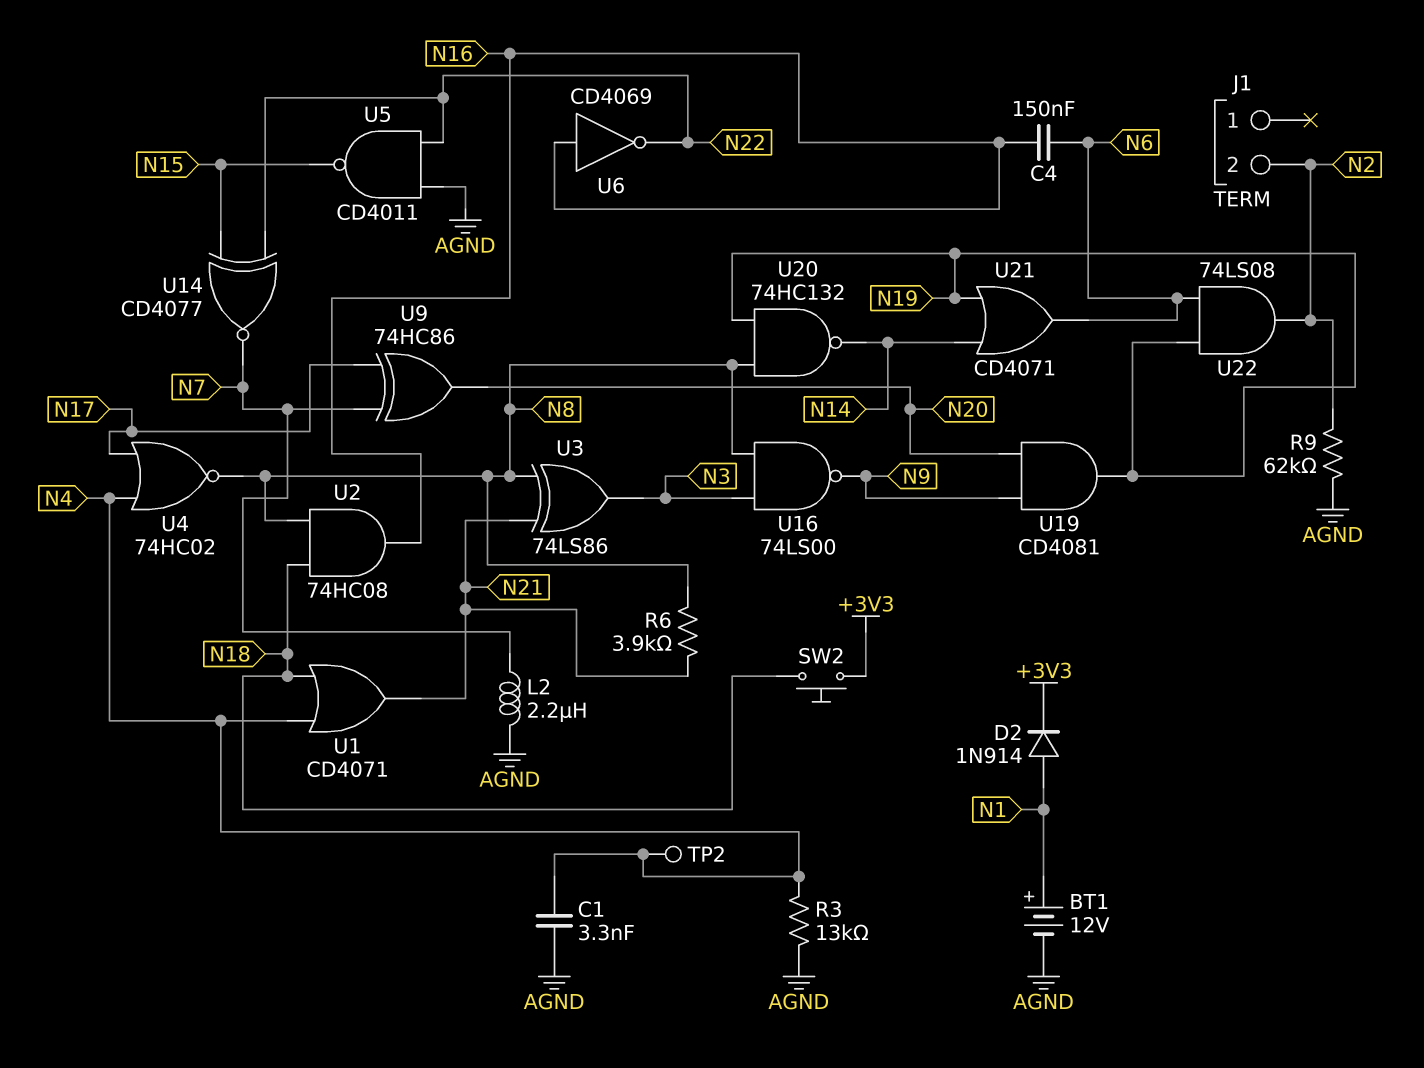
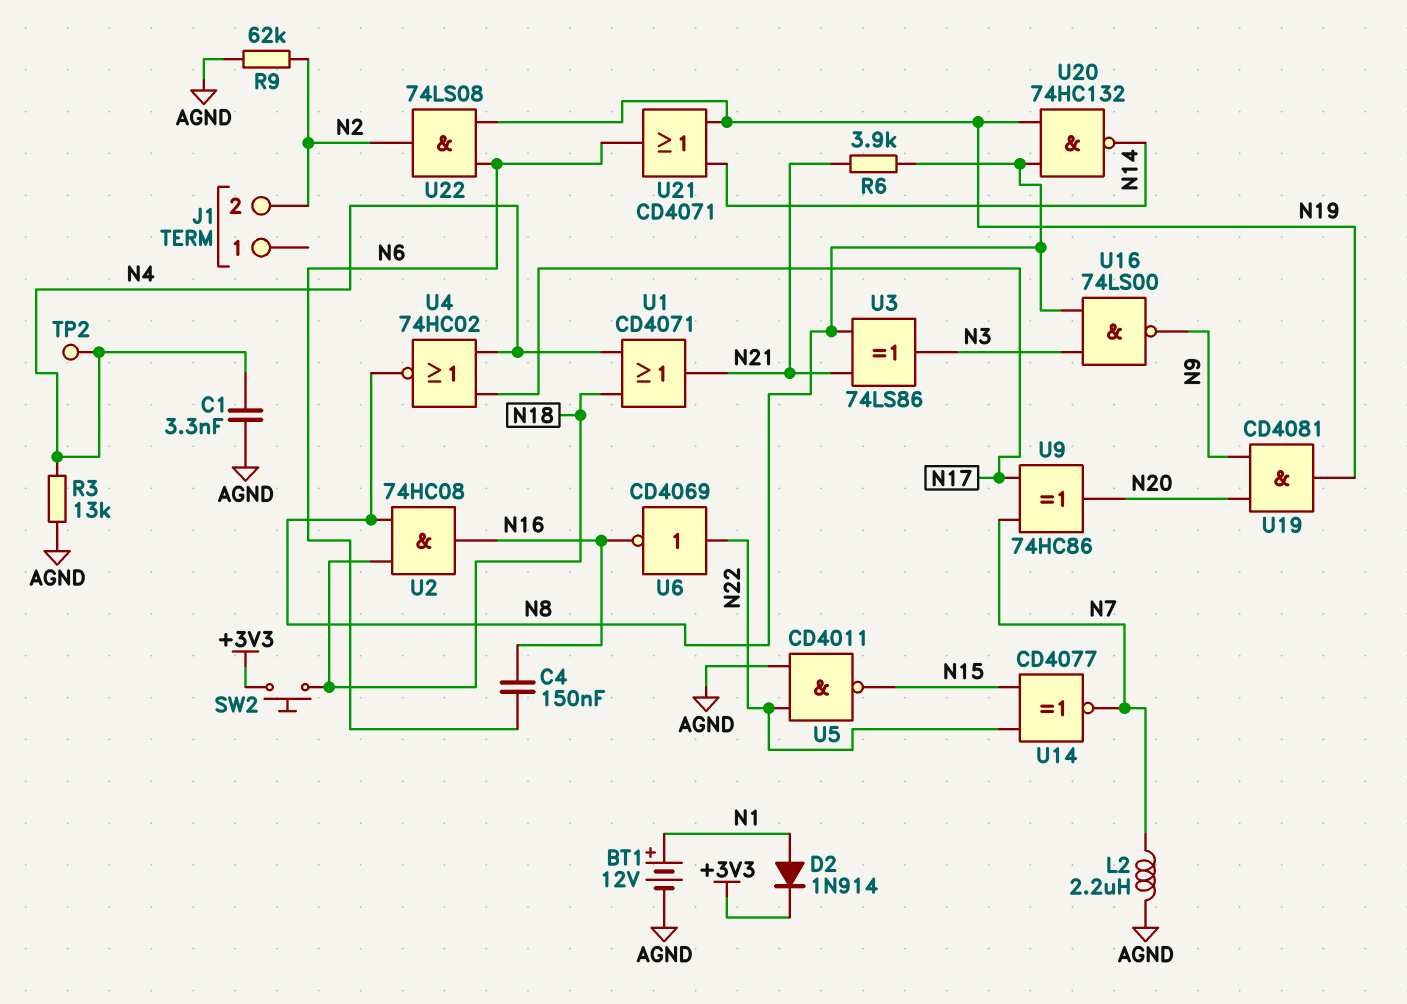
U6: NOT CD4069 (in N16, out N22) -> NOT CD4069 (in N22, out N16)

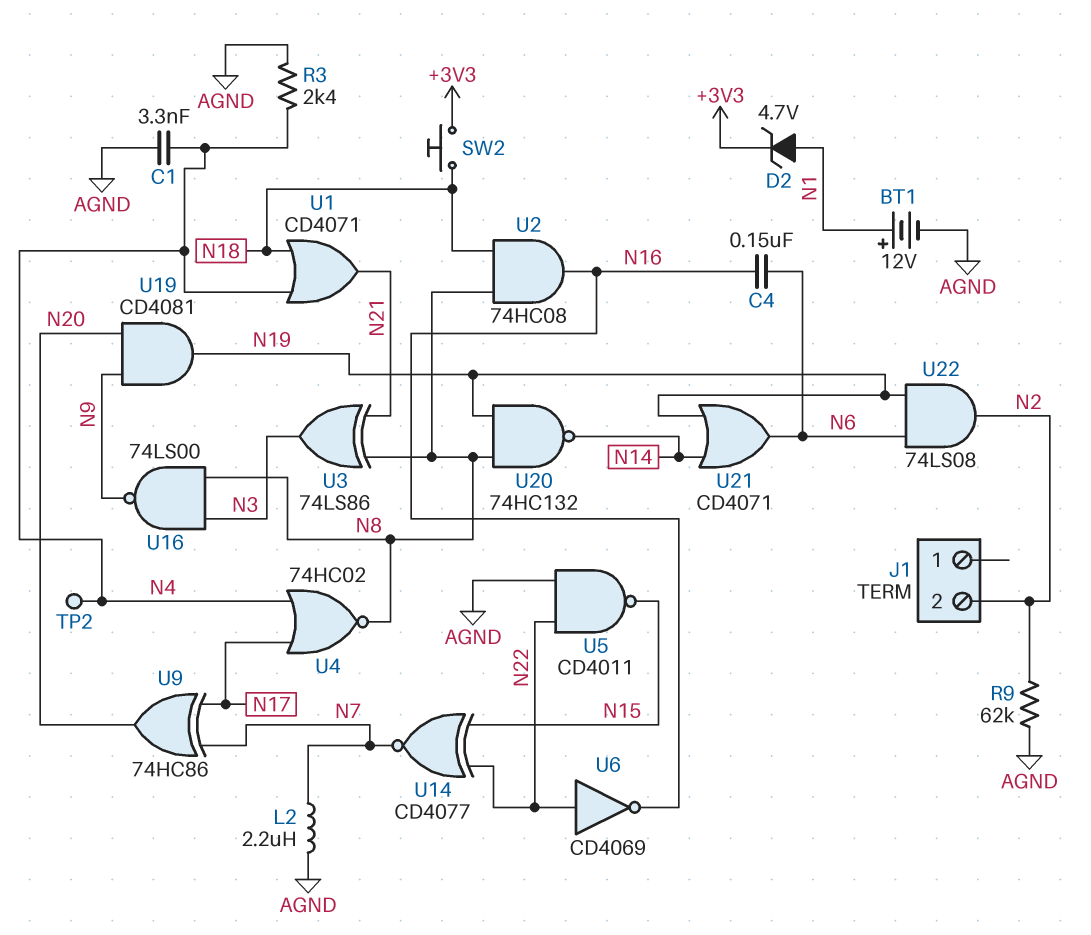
D2: diode 1N914 (A N1, K +3V3) -> zener 4.7V (A N1, K +3V3)
R3: 13k (AGND, N4) -> 2.4k (AGND, N4)
R6: 3.9k (N8, N21) -> none

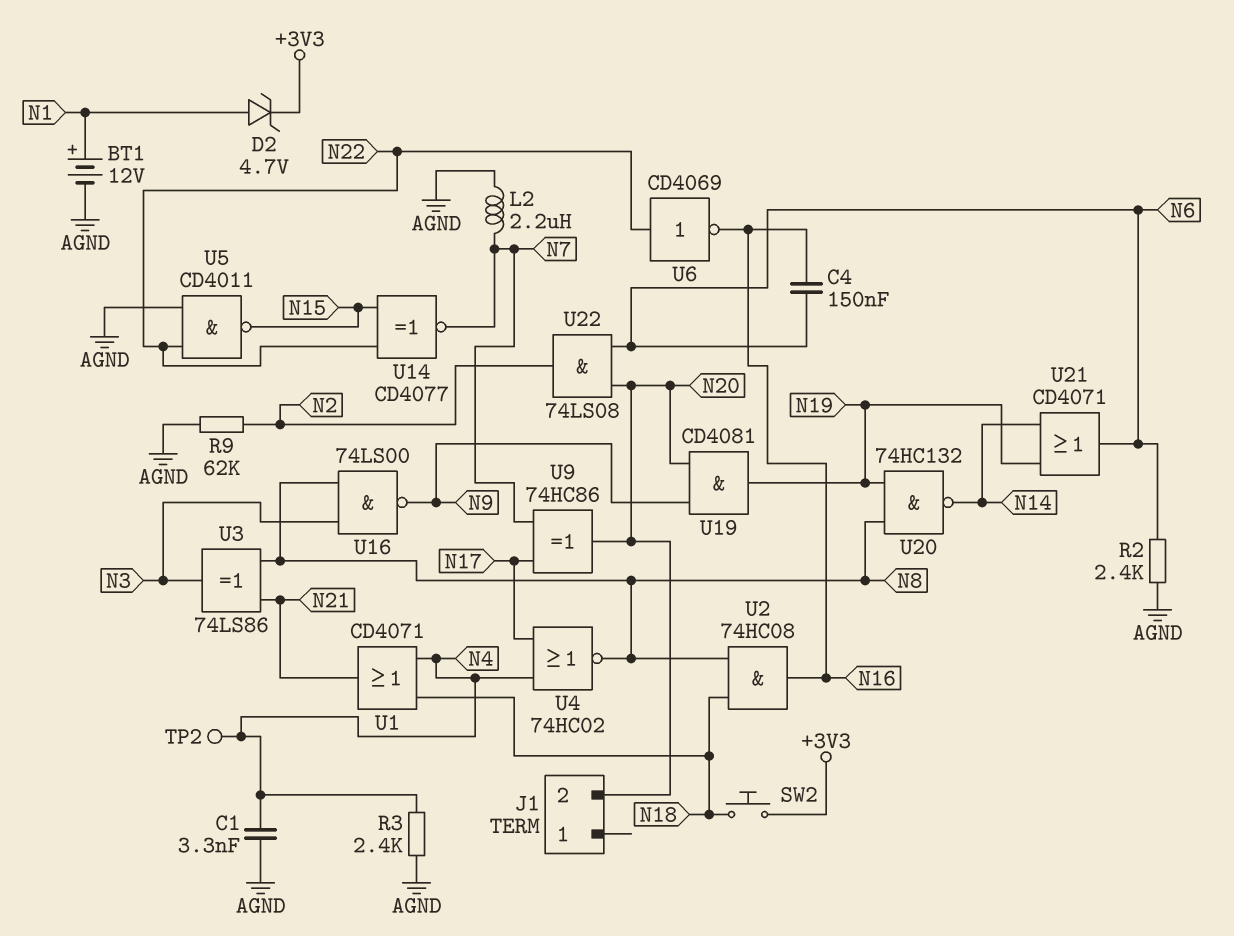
J1 pin 2: N2 -> N20
R2: none -> 2.4k (AGND, N6)
U22: AND 74LS08 (in N6, in N19, out N2) -> AND 74LS08 (in N6, in N20, out N2)

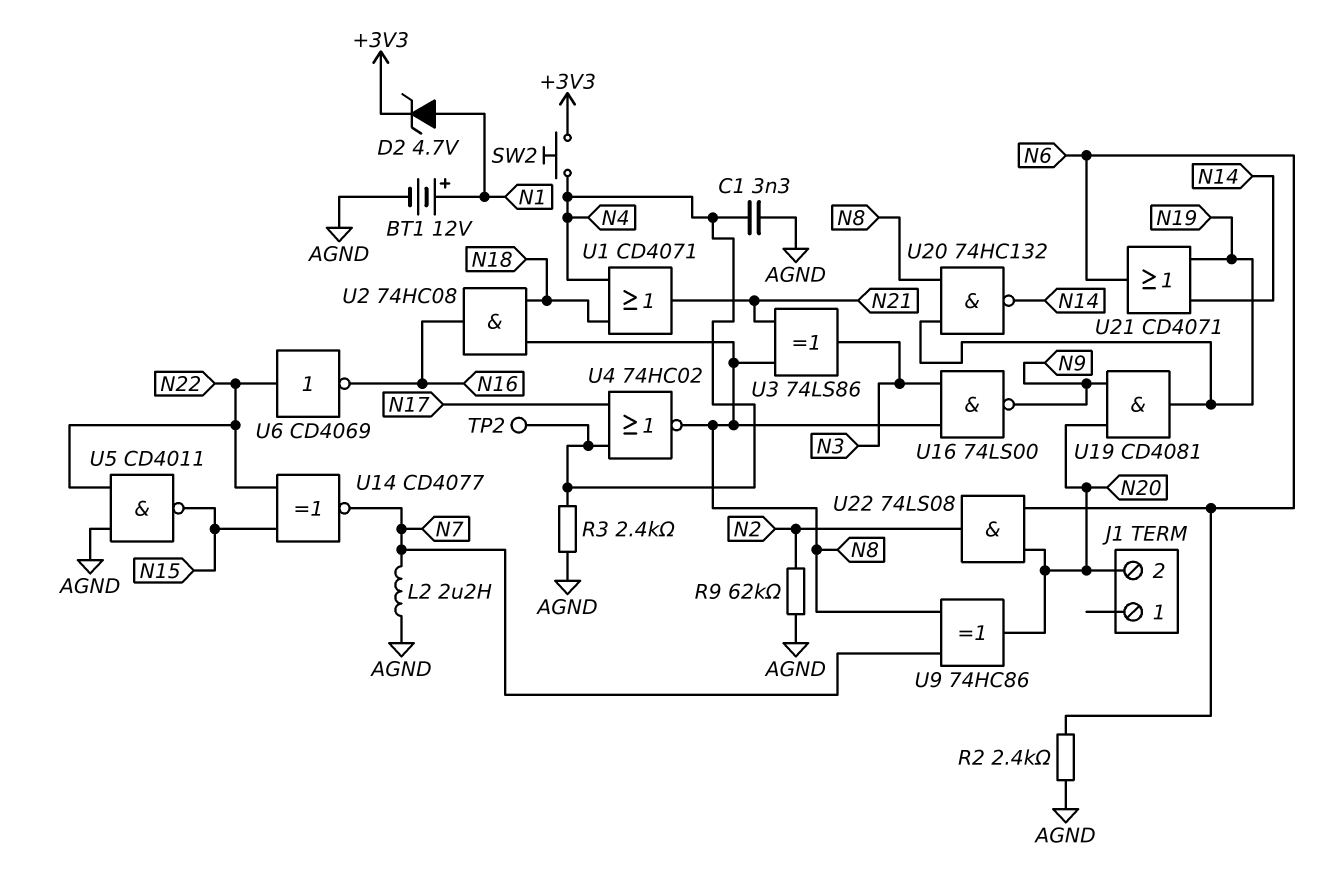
C4: 150nF (N6, N16) -> none
SW2: button (+3V3, N18) -> button (+3V3, N4)
U9: XOR 74HC86 (in N7, in N17, out N20) -> XOR 74HC86 (in N7, in N8, out N20)

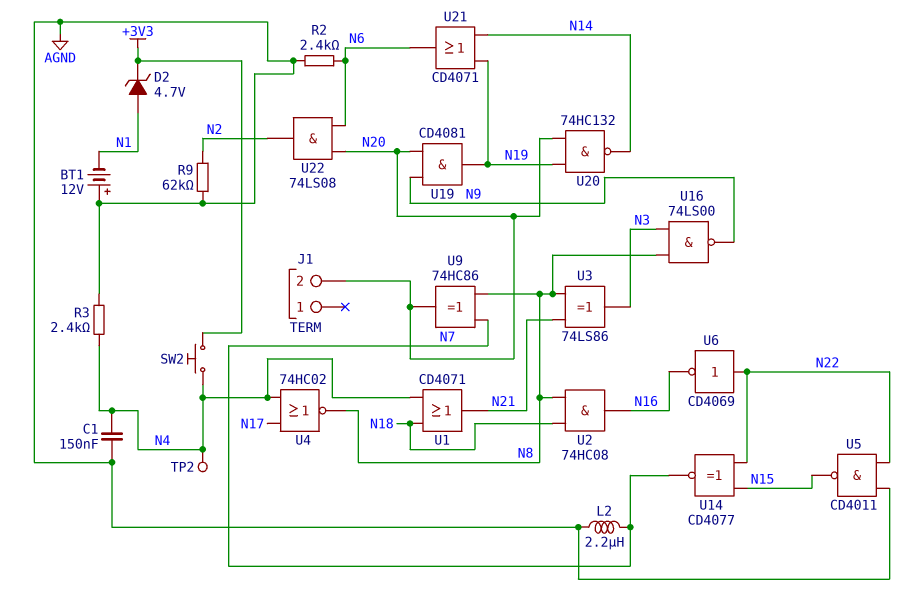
BT1: 12V (plus N1, minus AGND) -> 12V (plus AGND, minus N1)
C1: 3.3nF (AGND, N4) -> 150nF (AGND, N4)
U20: NAND 74HC132 (in N8, in N19, out N14) -> NAND 74HC132 (in N19, in N20, out N14)

